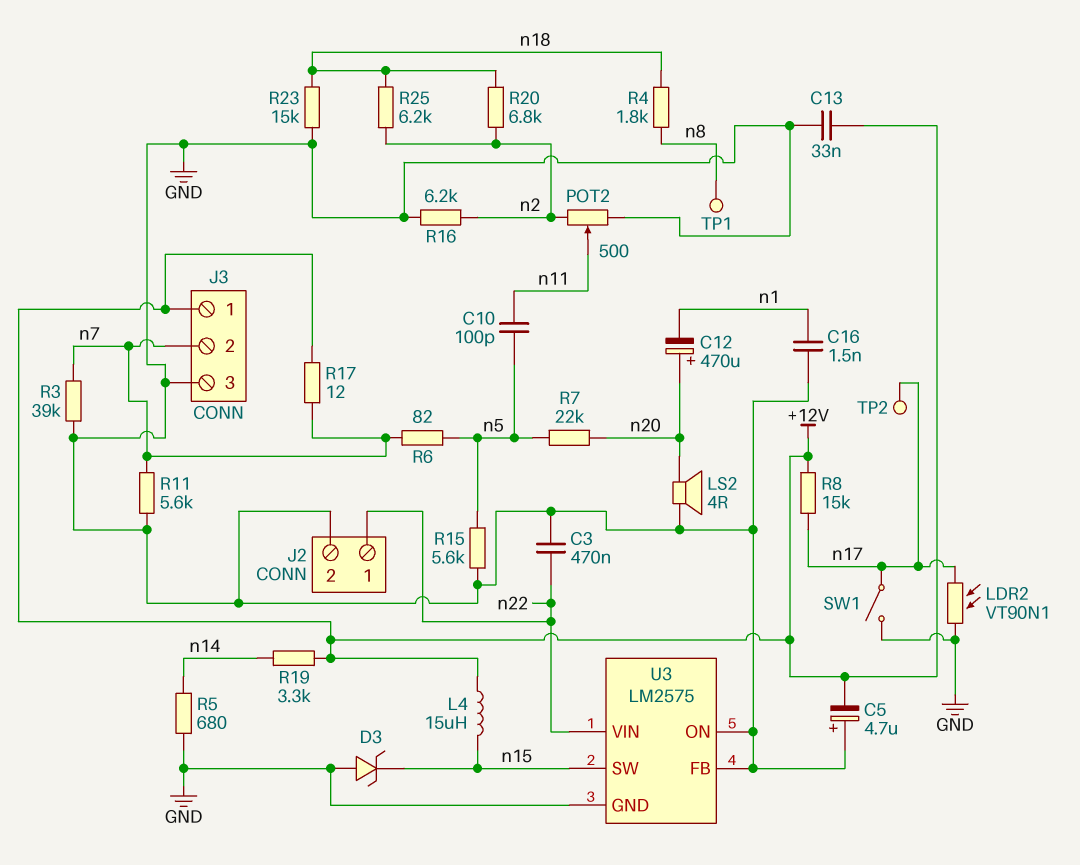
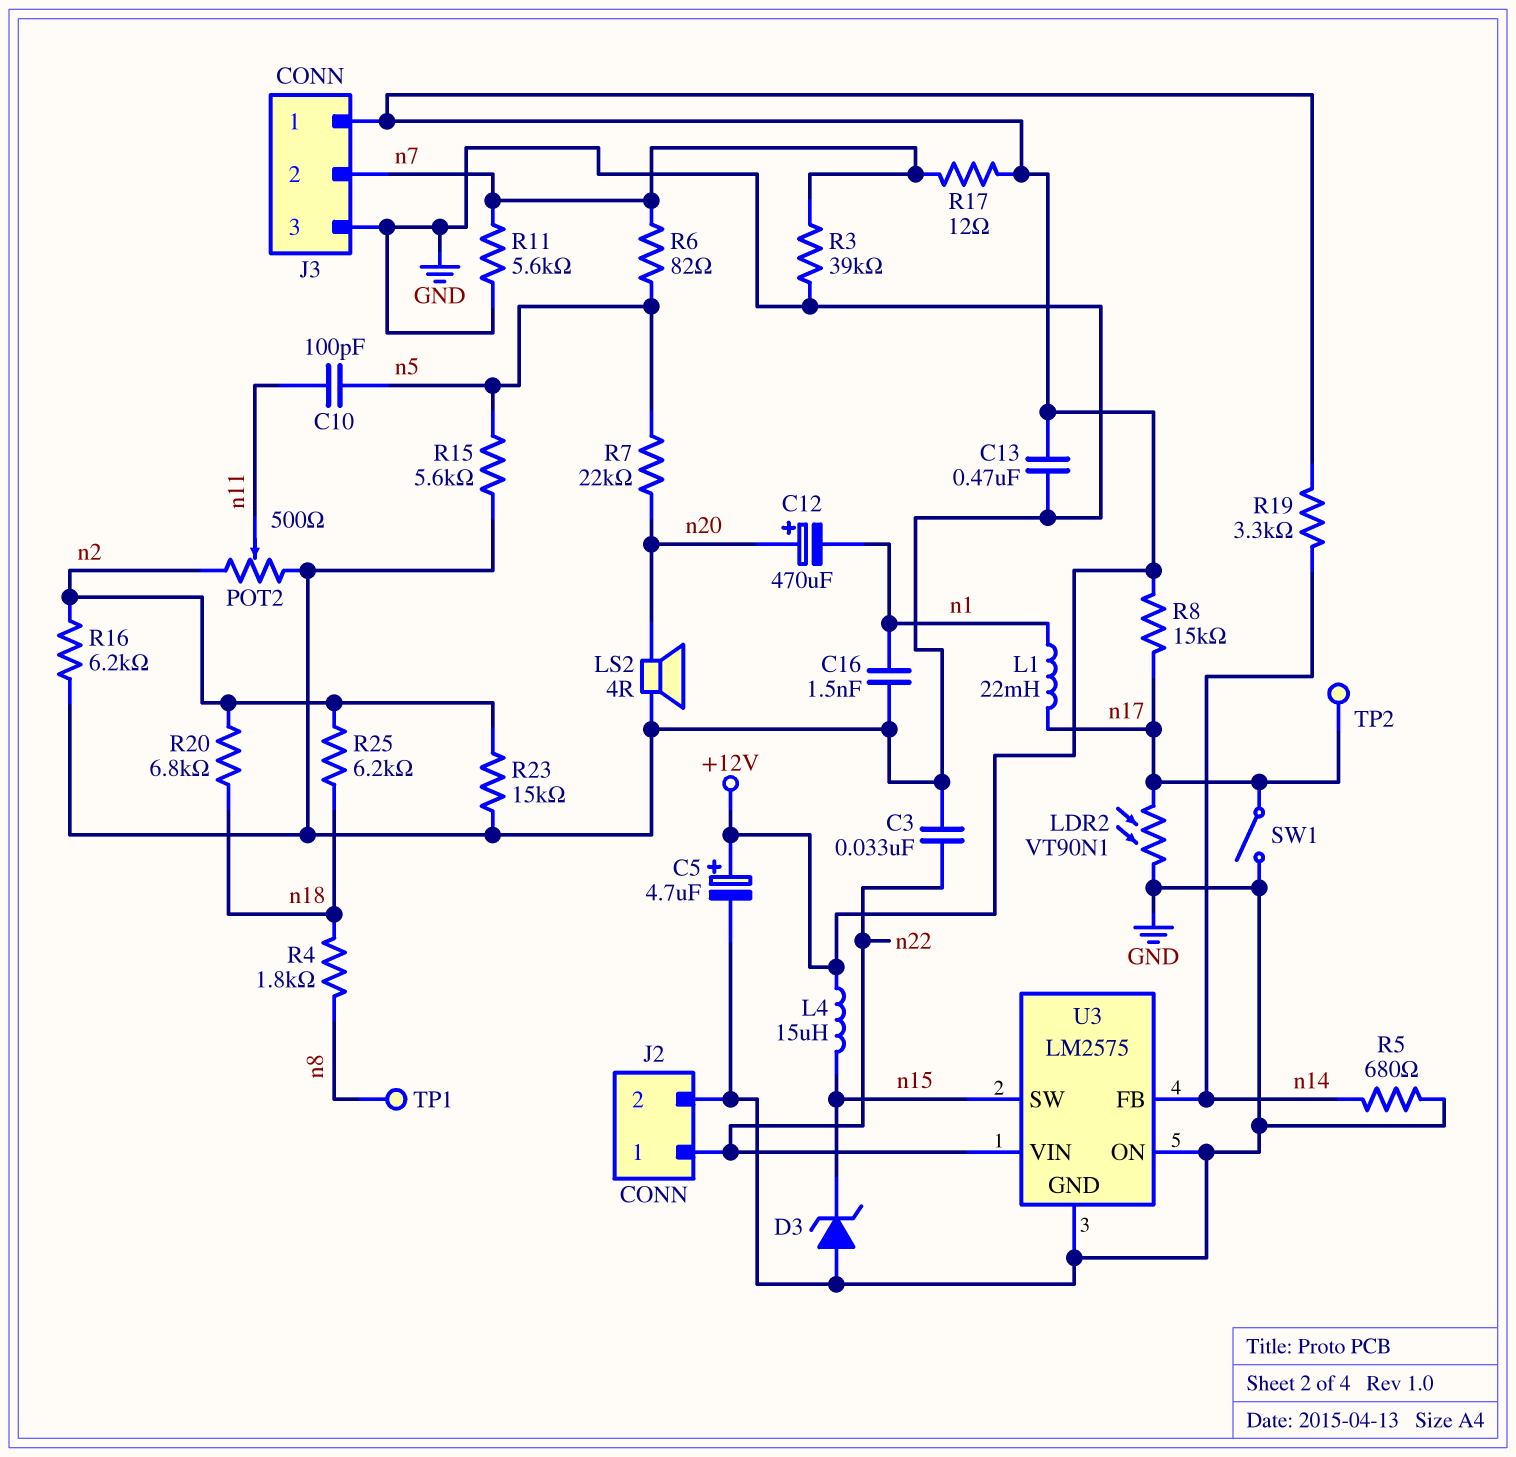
C3: 470nF (GND, n22) -> 33nF (GND, n22)
C5: 4.7uF (plus GND, minus +12V) -> 4.7uF (plus +12V, minus GND)
C13: 33nF (+12V, GND) -> 470nF (+12V, GND)
L1: none -> 22mH (n1, n17)
R23: 15k (GND, n18) -> 15k (GND, n2)
U3 pin FB: GND -> n14

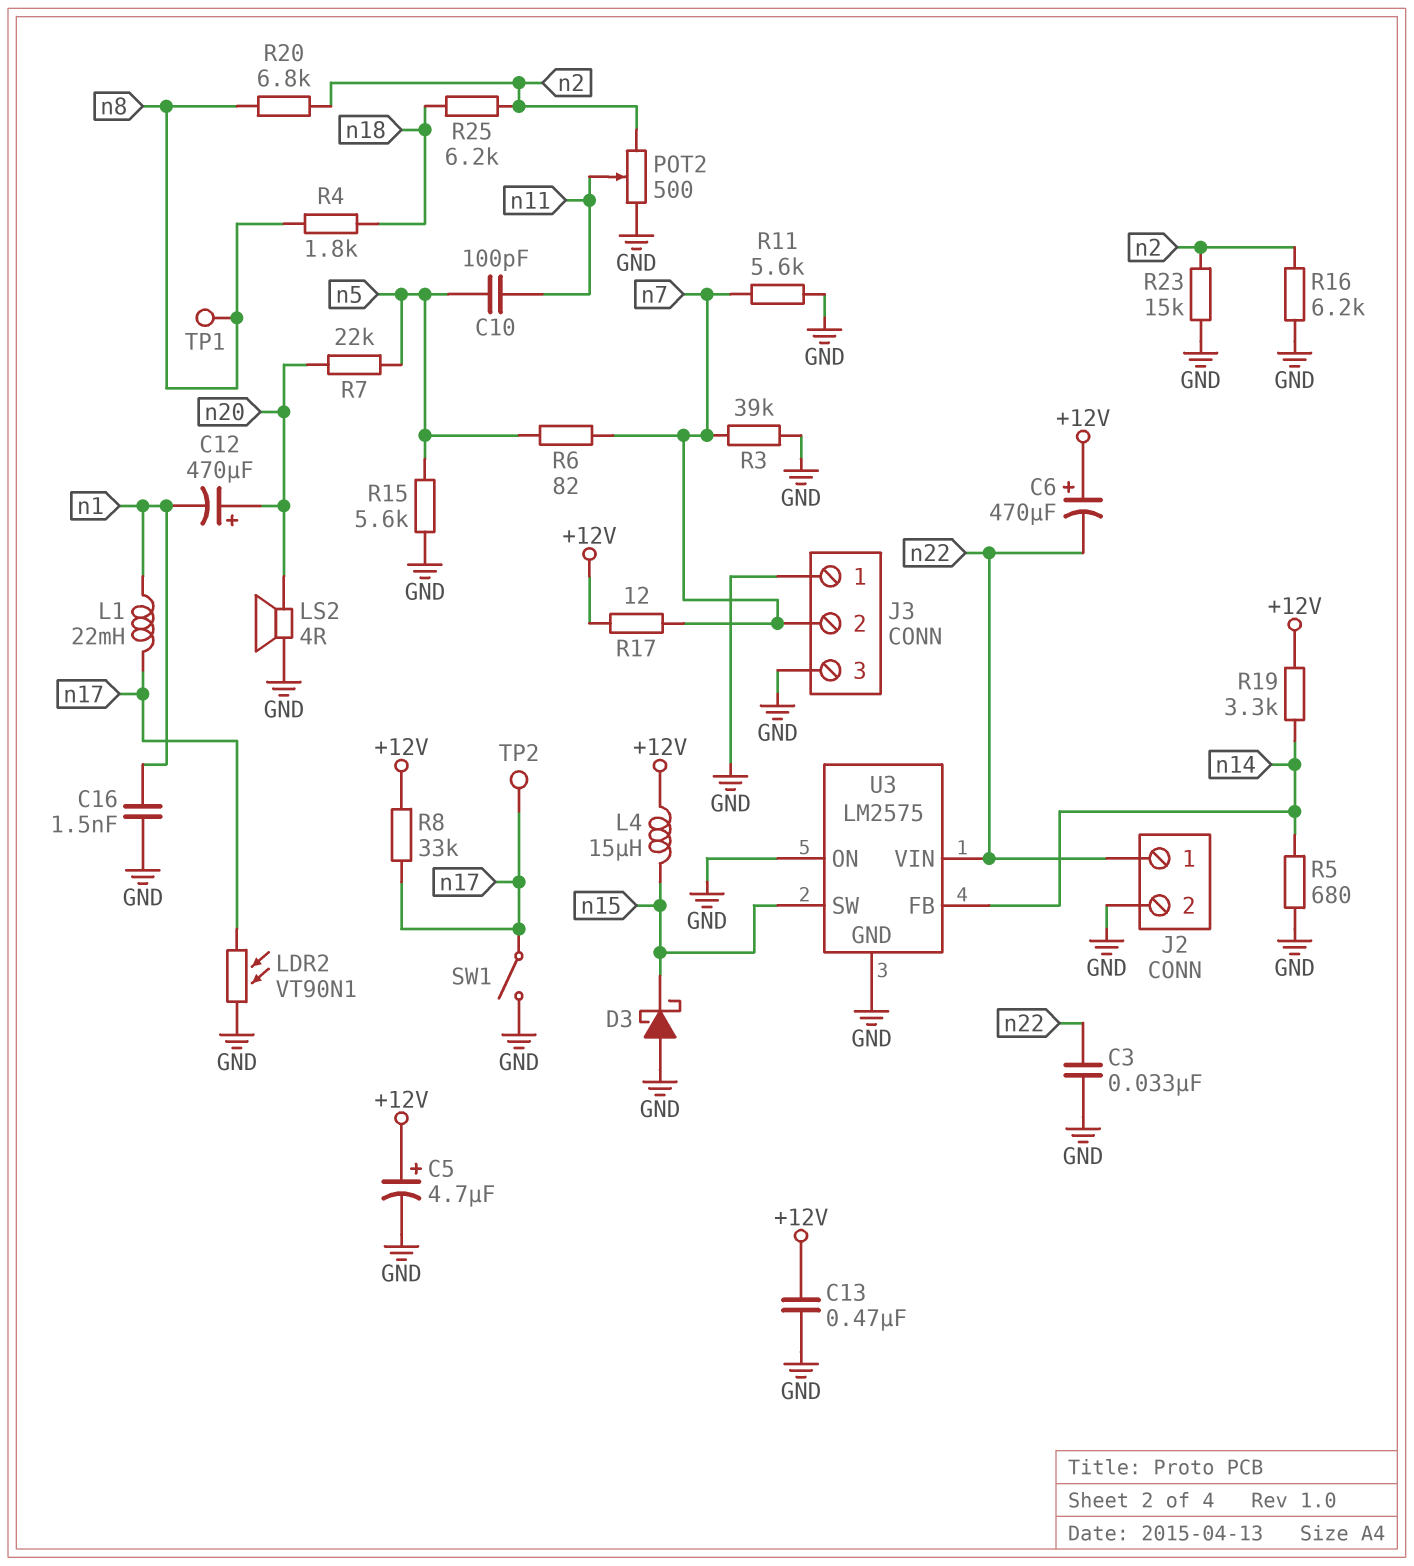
C6: none -> 470uF (plus +12V, minus n22)
D3: zener (A GND, K n15) -> schottky (A GND, K n15)
J3 pin 1: +12V -> GND
R8: 15k (+12V, n17) -> 33k (+12V, n17)
R20: 6.8k (n2, n18) -> 6.8k (n2, n8)

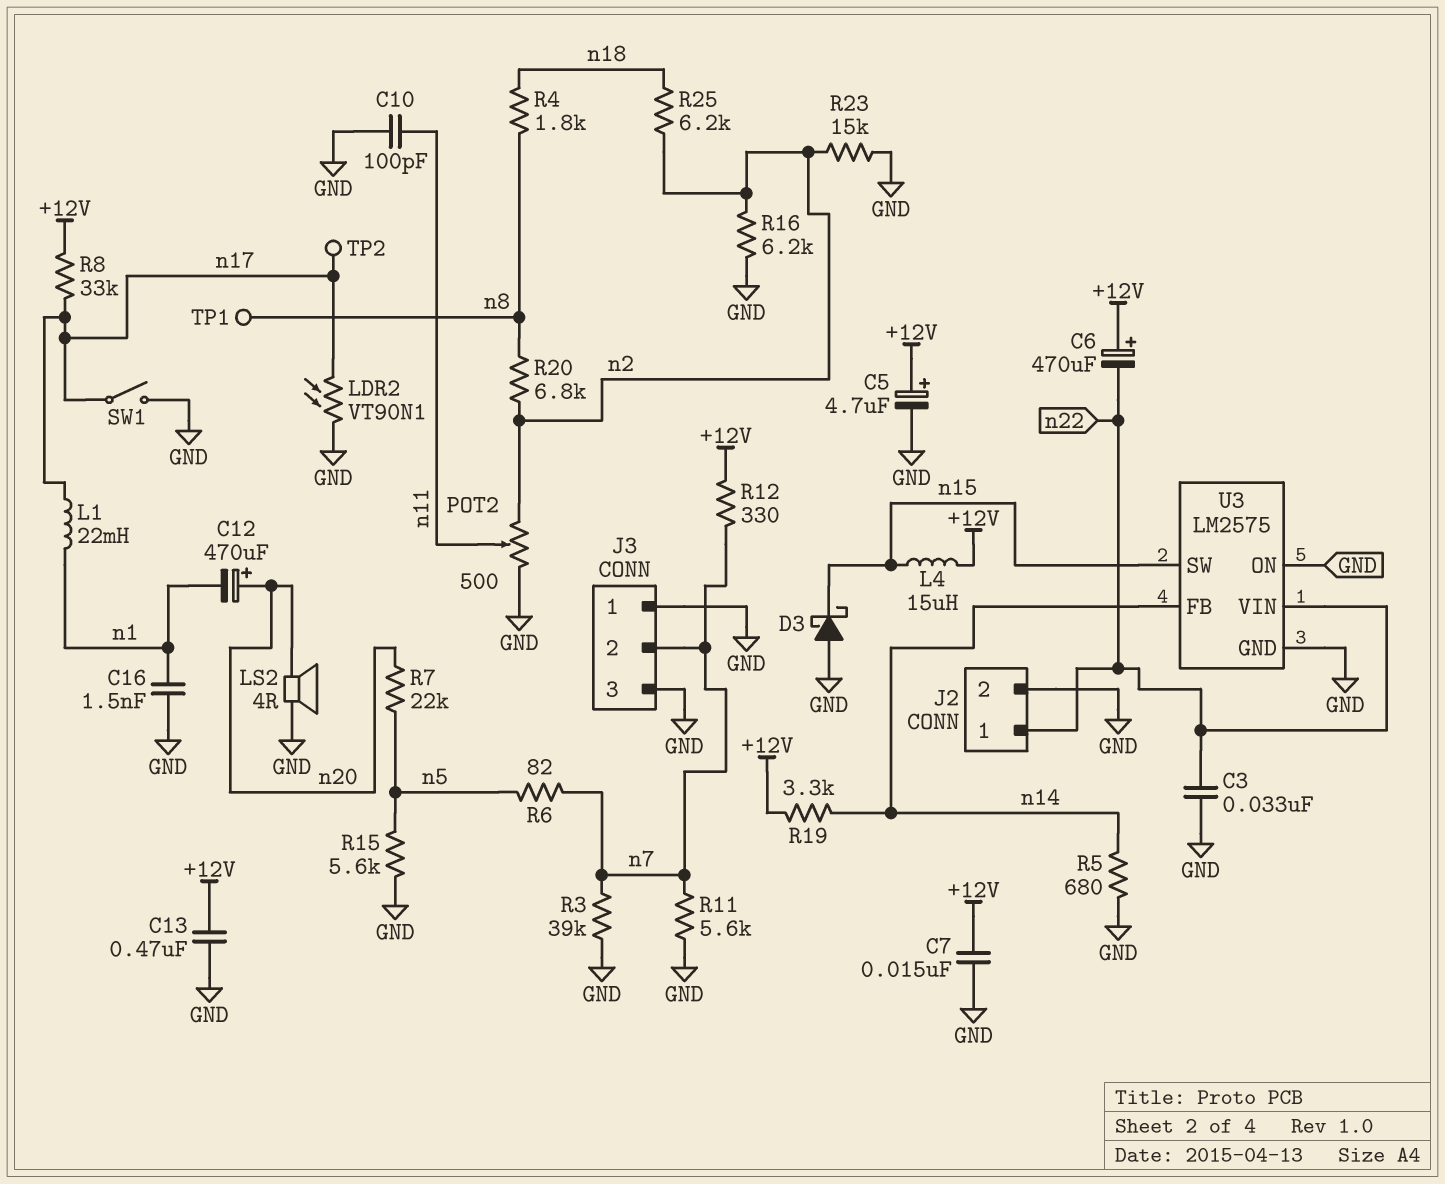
C7: none -> 15nF (+12V, GND)
C10: 100pF (n5, n11) -> 100pF (GND, n11)
R12: none -> 330 (+12V, n7)
R17: 12 (+12V, n7) -> none

